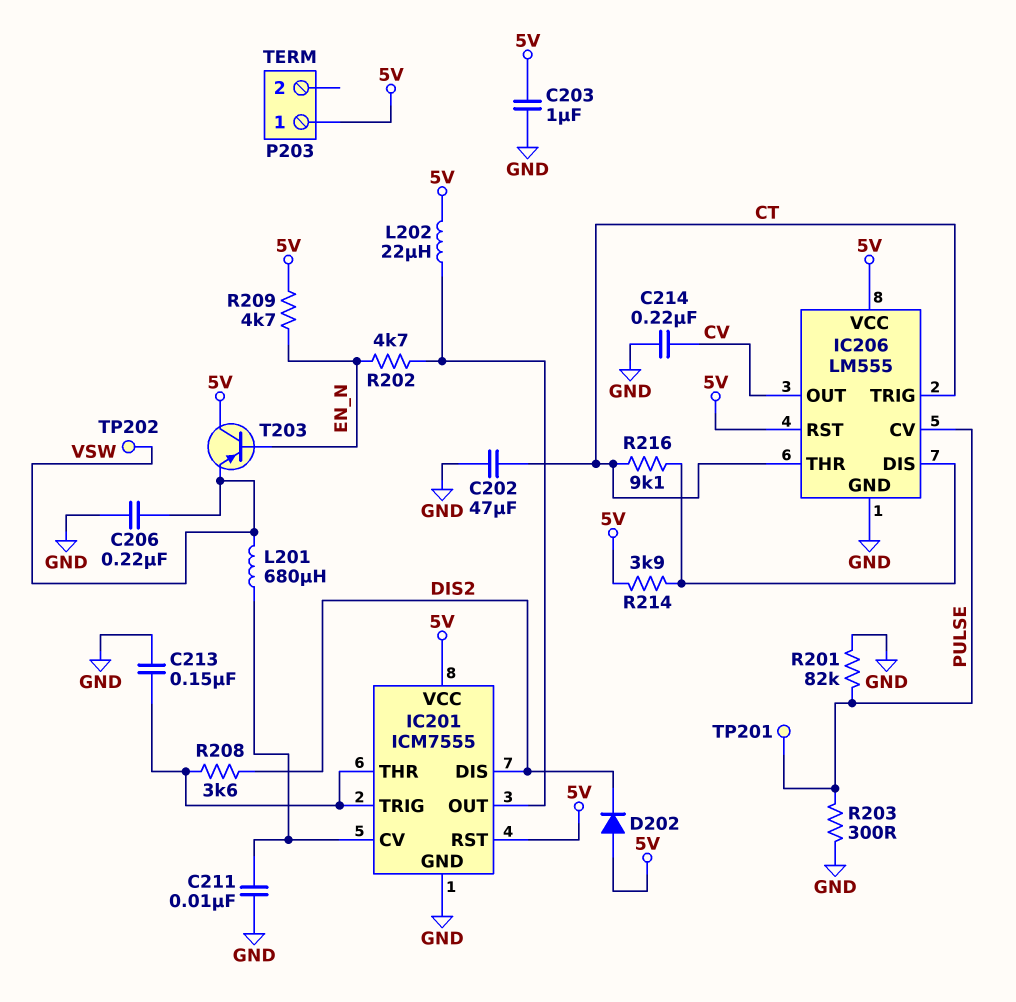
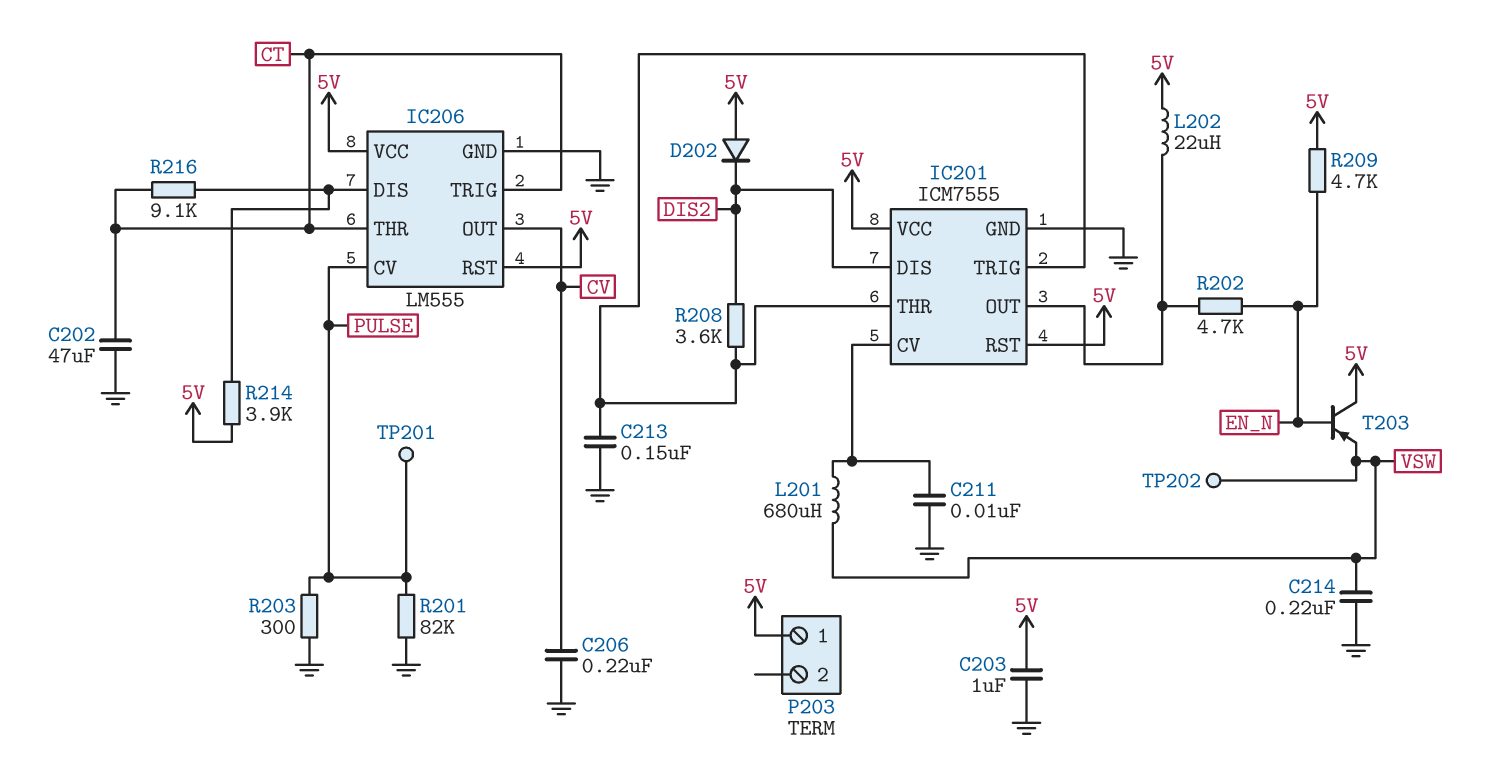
C206: 220nF (GND, VSW) -> 220nF (CV, GND)
C214: 220nF (CV, GND) -> 220nF (GND, VSW)

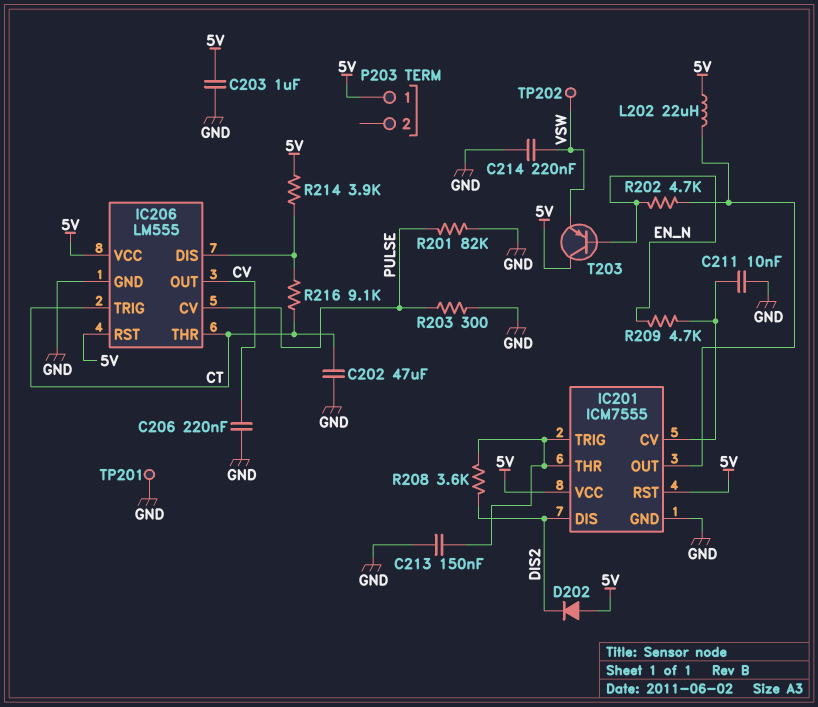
L201: 680uH (IC201/CV, VSW) -> none
R209: 4.7k (5V, EN_N) -> 4.7k (EN_N, IC201/CV)
TP201: test point (PULSE) -> test point (GND)

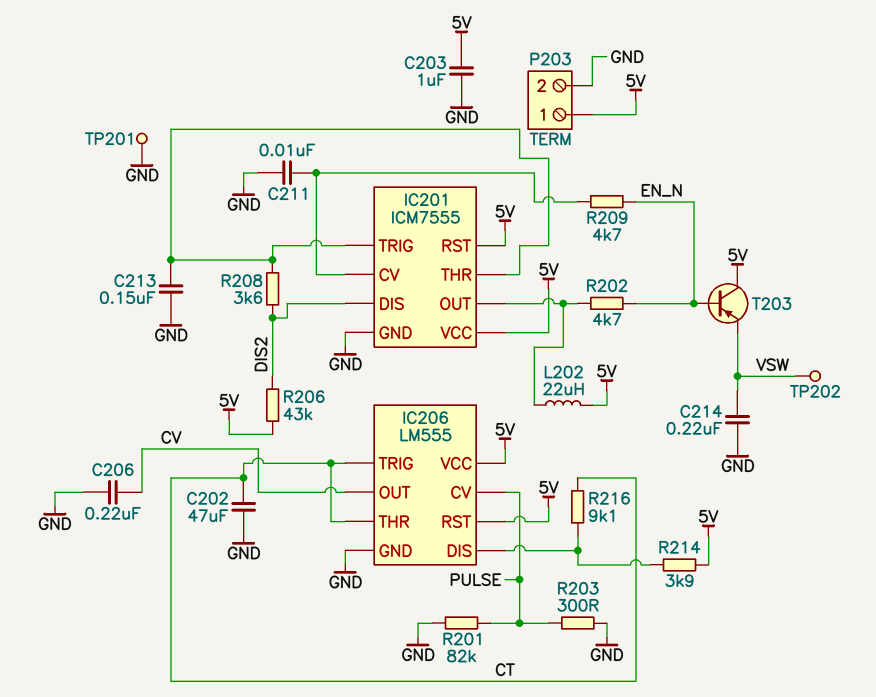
D202: diode (A 5V, K DIS2) -> none
P203 pin 2: none -> GND
R206: none -> 43k (5V, DIS2)

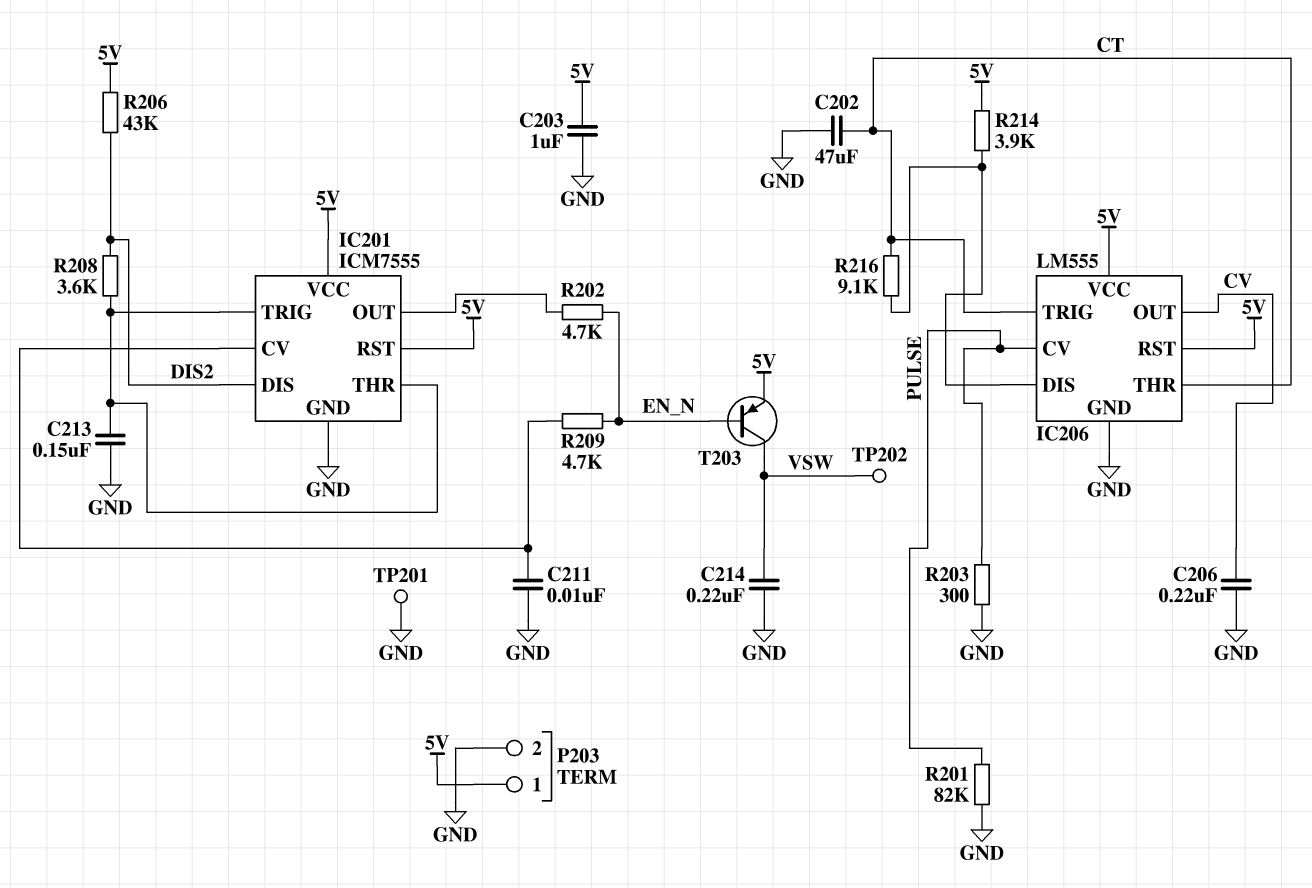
L202: 22uH (5V, IC201/OUT) -> none
T203: PNP (B EN_N, C 5V, E VSW) -> PNP (B EN_N, C VSW, E 5V)

